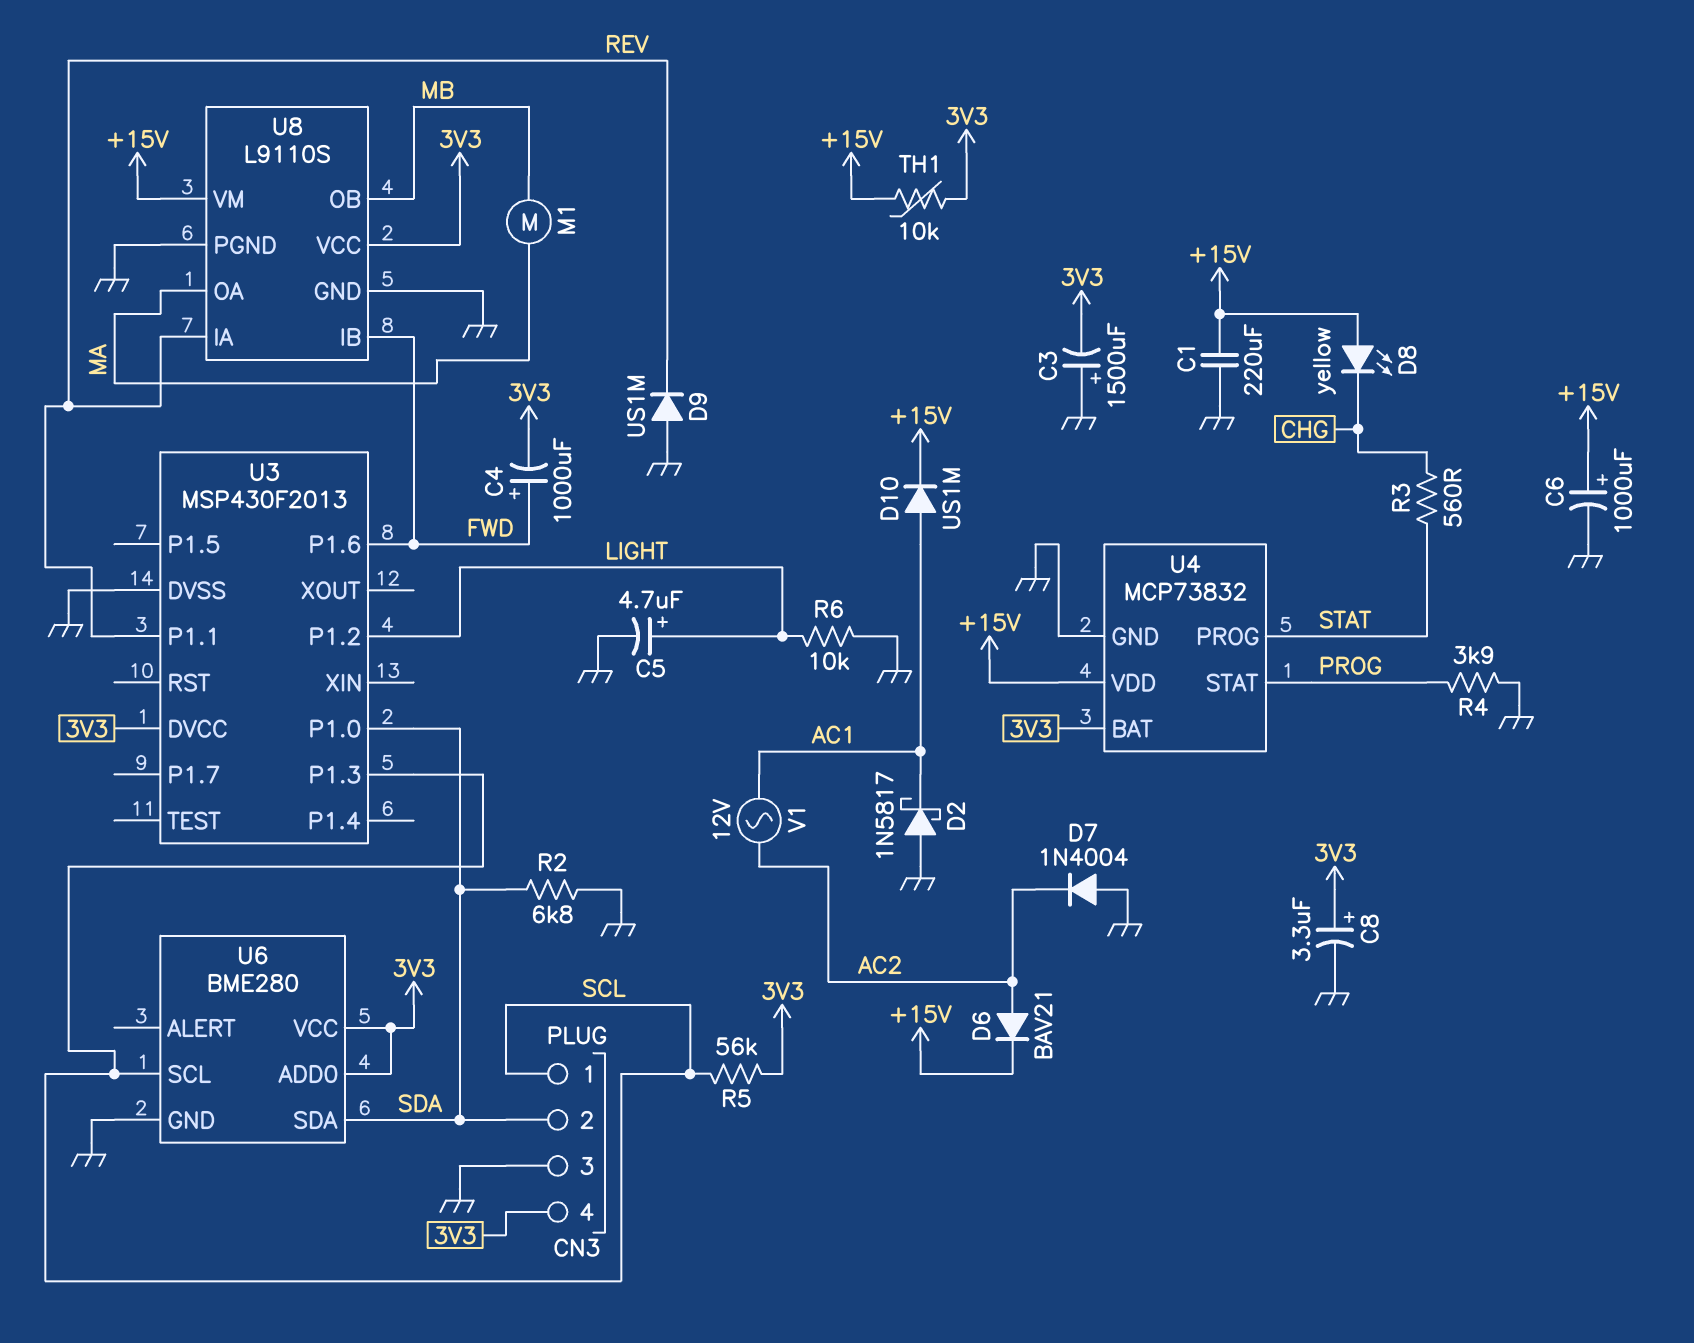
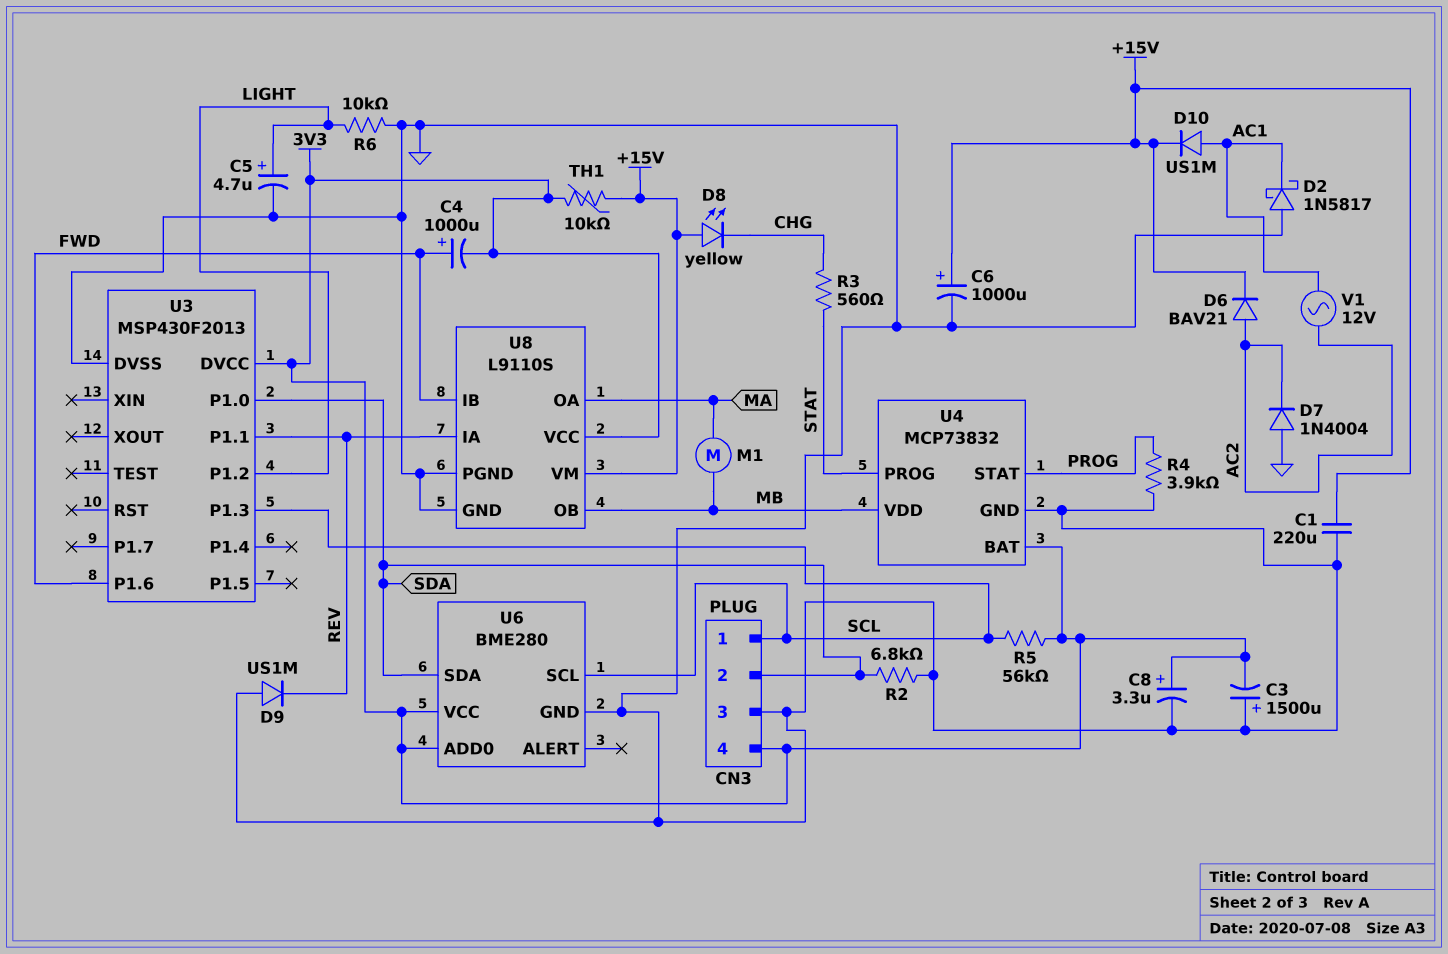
U4 pin VDD: +15V -> MB

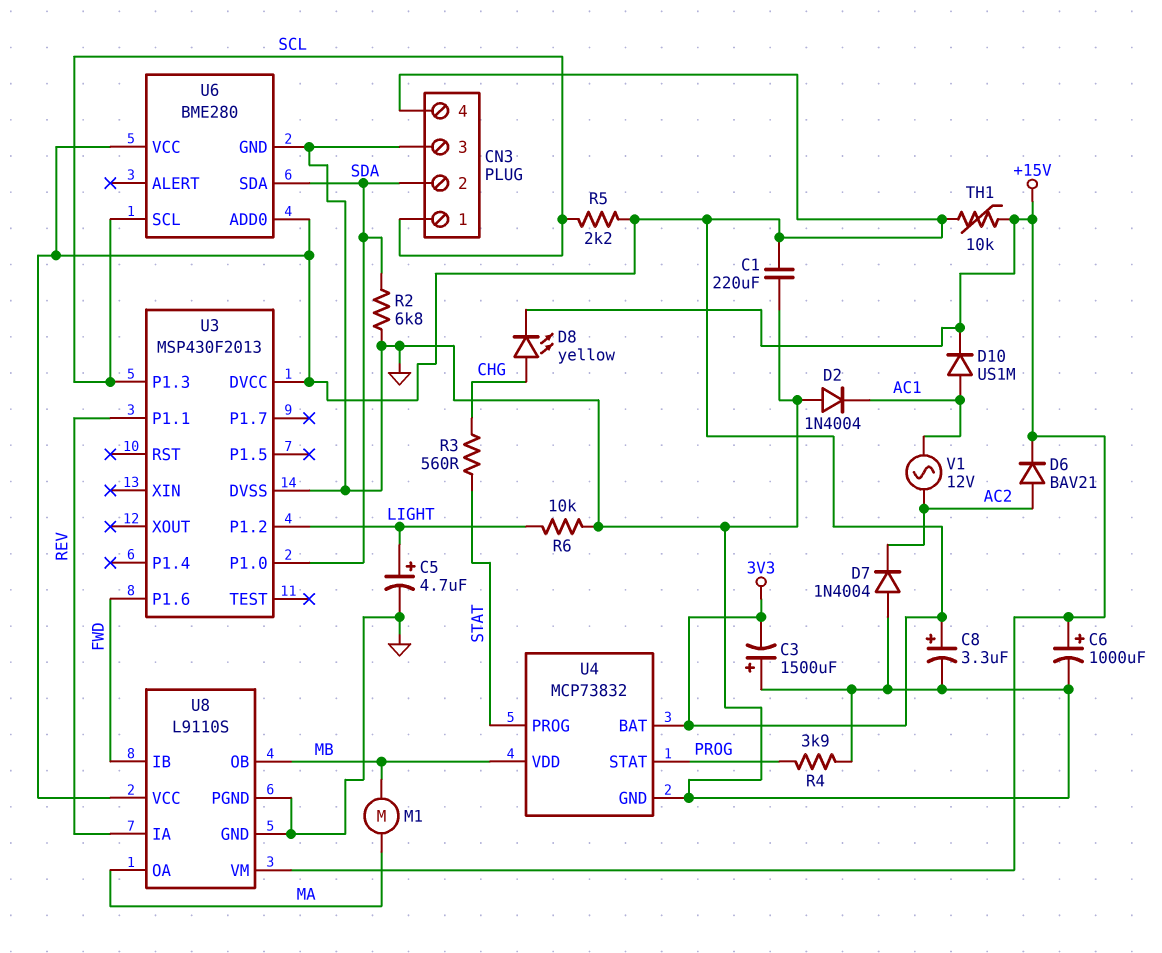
C1: 220uF (+15V, GND) -> 220uF (3V3, GND)
C4: 1000uF (plus FWD, minus 3V3) -> none
D2: schottky 1N5817 (A GND, K AC1) -> diode 1N4004 (A GND, K AC1)
D8: LED yellow (A +15V, K CHG) -> LED yellow (A CHG, K +15V)
D9: diode US1M (A GND, K REV) -> none
R5: 56k (3V3, SCL) -> 2.2k (3V3, SCL)

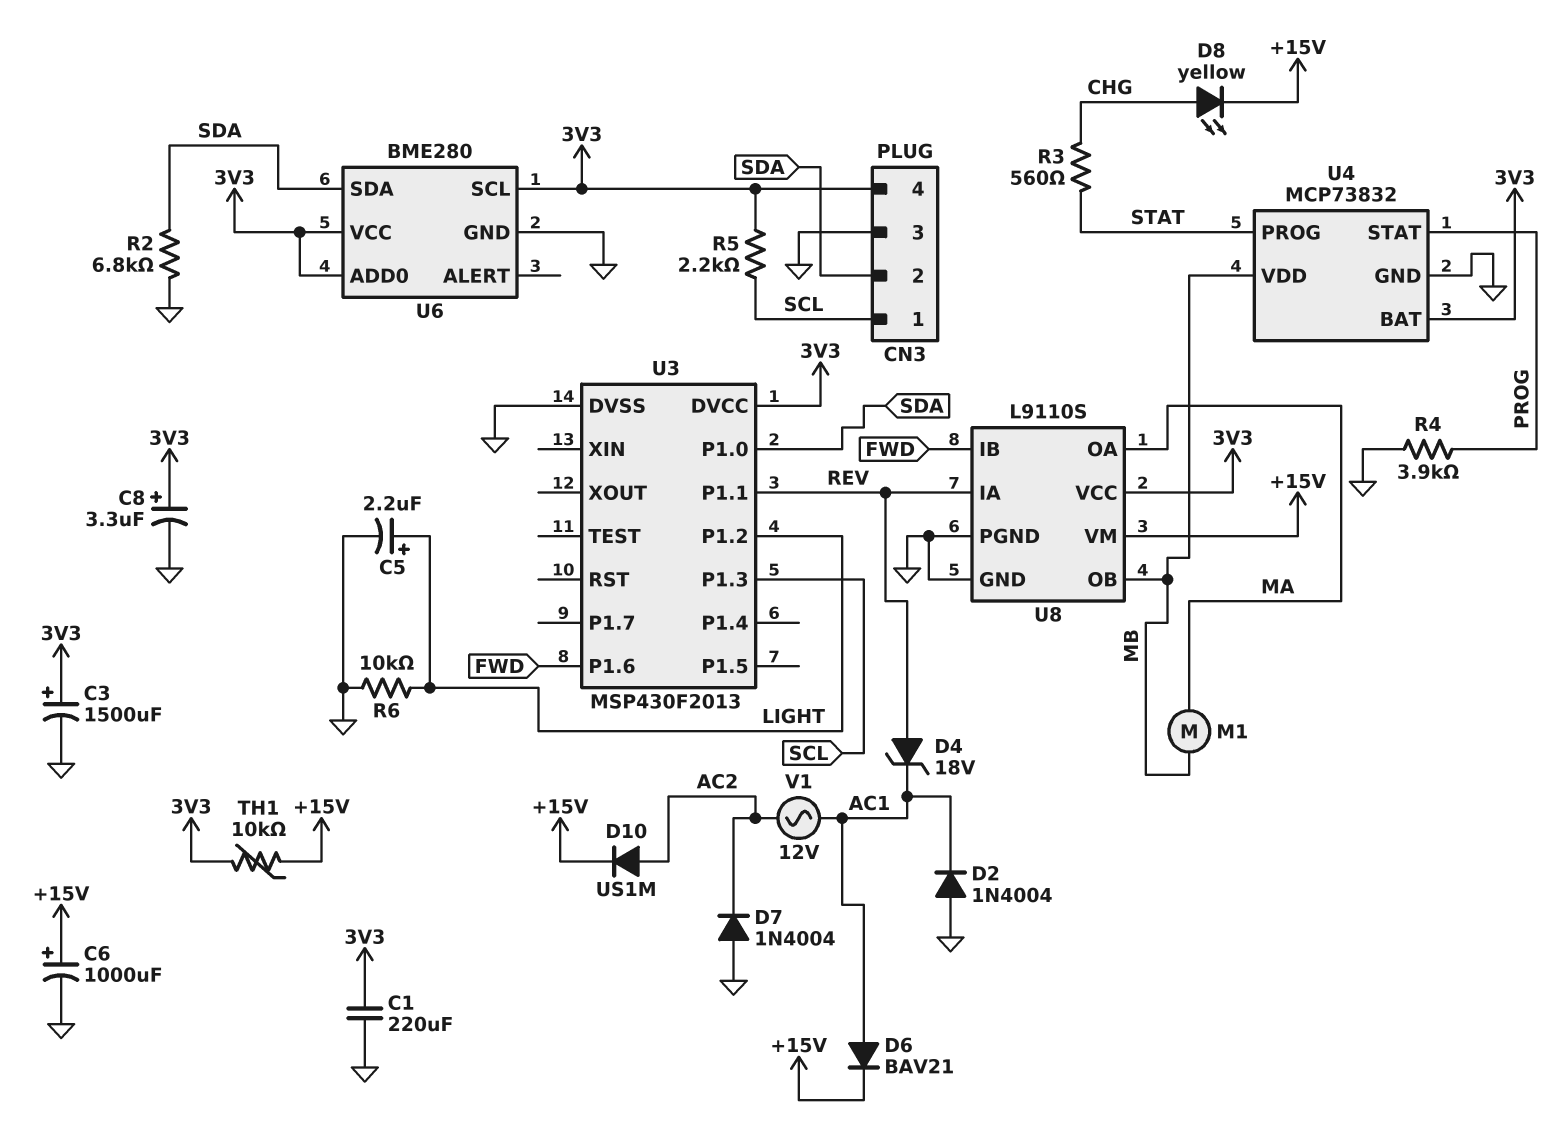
C3: 1500uF (plus GND, minus 3V3) -> 1500uF (plus 3V3, minus GND)
C5: 4.7uF (plus LIGHT, minus GND) -> 2.2uF (plus LIGHT, minus GND)
D4: none -> zener 18V (A REV, K AC1)
D6: diode BAV21 (A AC2, K +15V) -> diode BAV21 (A AC1, K +15V)
D10: diode US1M (A AC1, K +15V) -> diode US1M (A AC2, K +15V)
U6 pin SCL: SCL -> 3V3

